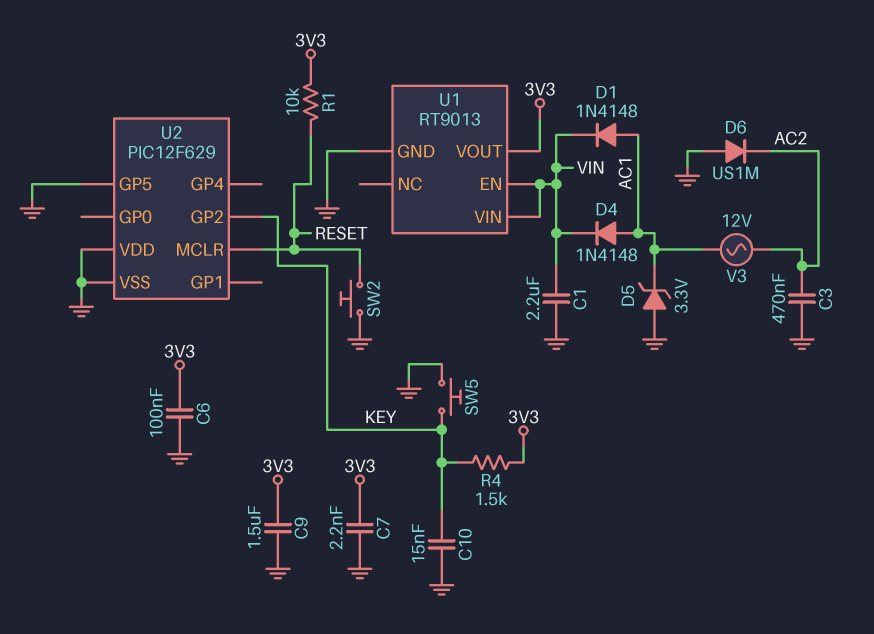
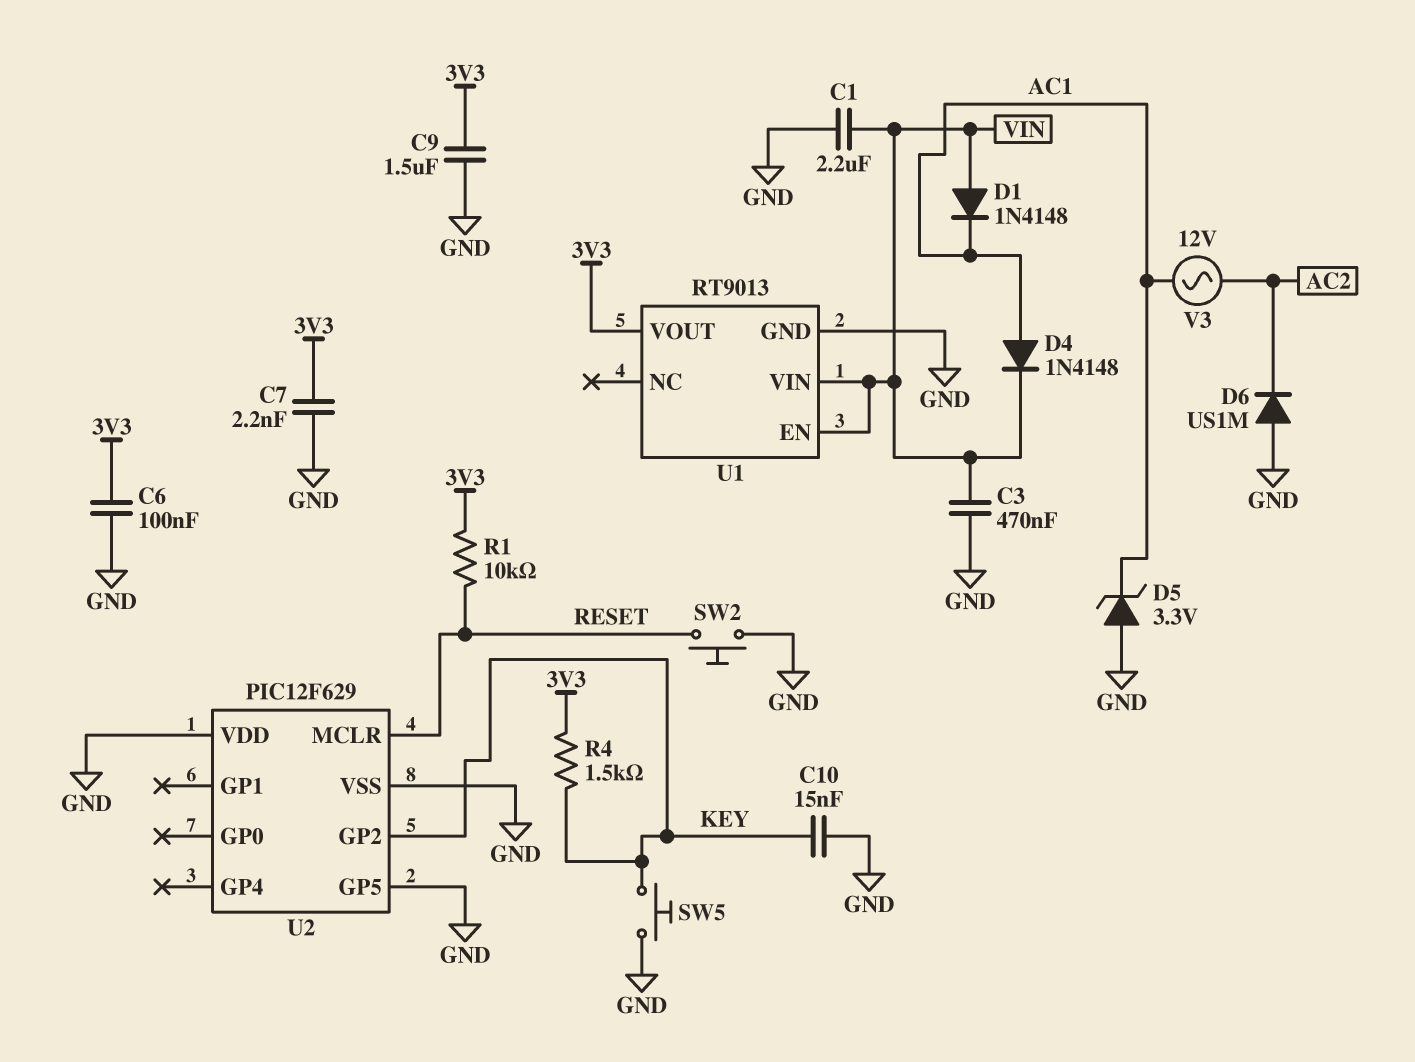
C3: 470nF (AC2, GND) -> 470nF (GND, VIN)
D1: diode 1N4148 (A AC1, K VIN) -> diode 1N4148 (A VIN, K AC1)

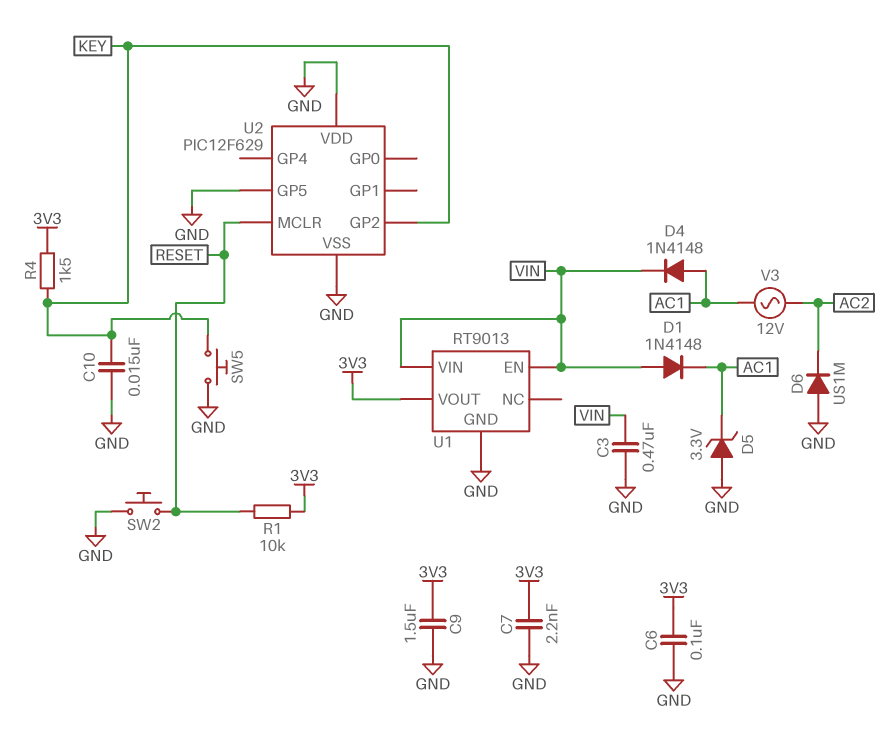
C1: 2.2uF (GND, VIN) -> none

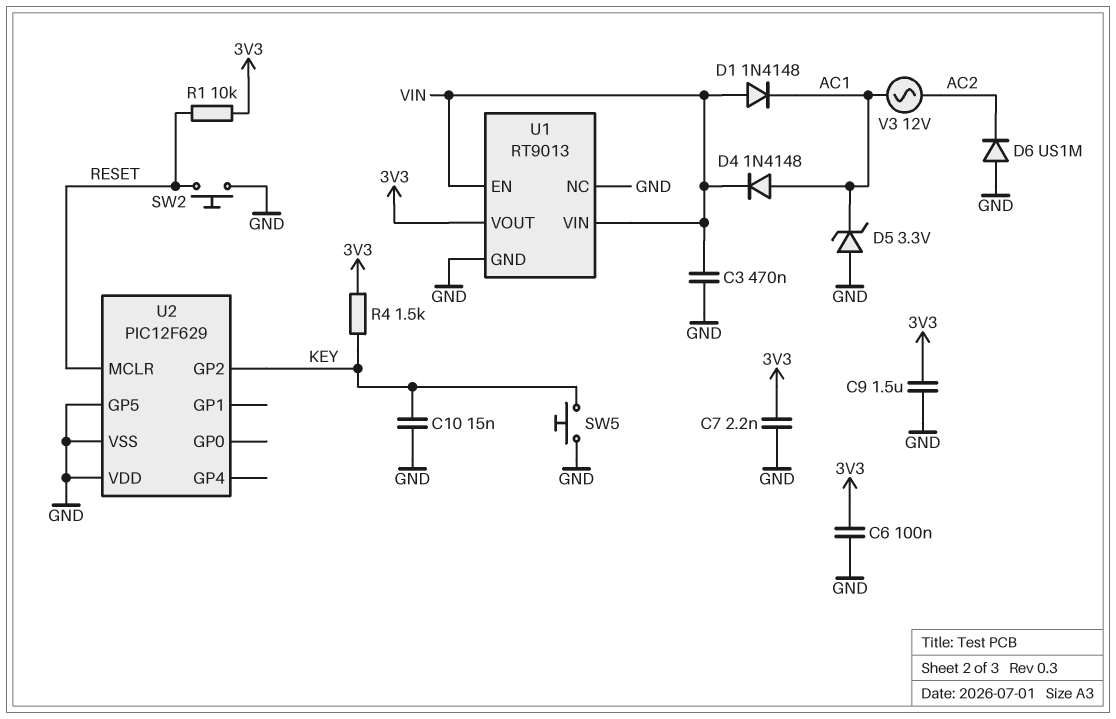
U1 pin NC: none -> GND

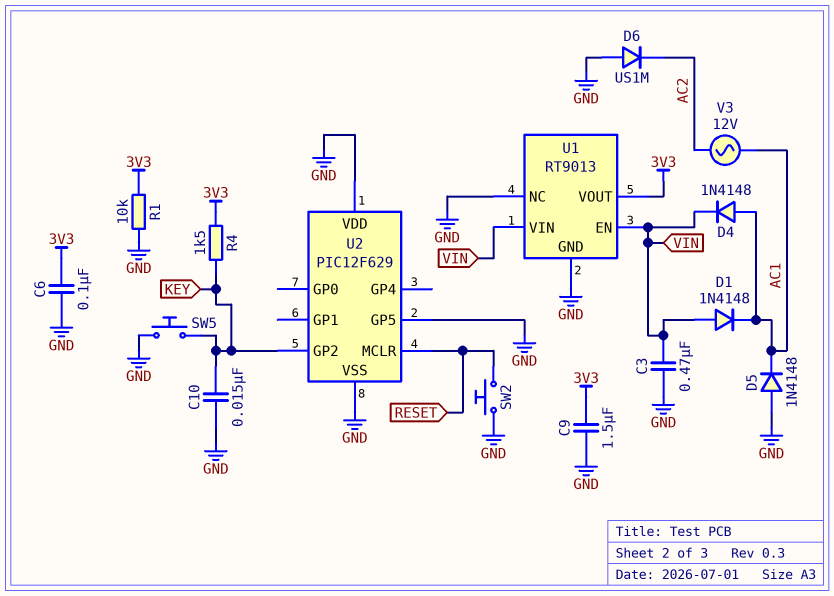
C7: 2.2nF (3V3, GND) -> none
D5: zener 3.3V (A GND, K AC1) -> diode 1N4148 (A GND, K AC1)
R1: 10k (3V3, RESET) -> 10k (3V3, GND)

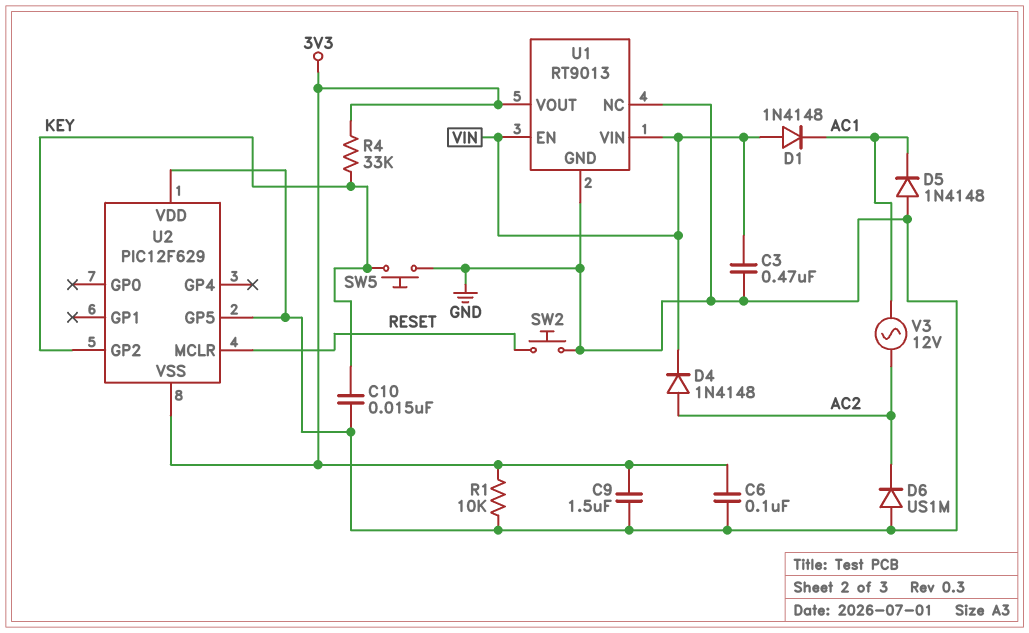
D4: diode 1N4148 (A AC1, K VIN) -> diode 1N4148 (A AC2, K VIN)
R4: 1.5k (3V3, KEY) -> 33k (3V3, KEY)
U2 pin VSS: GND -> 3V3

